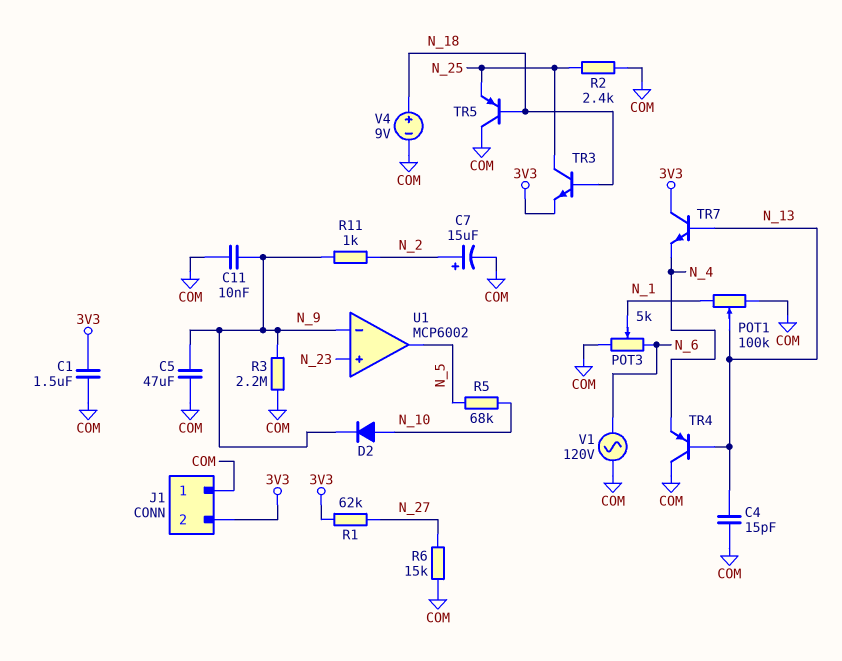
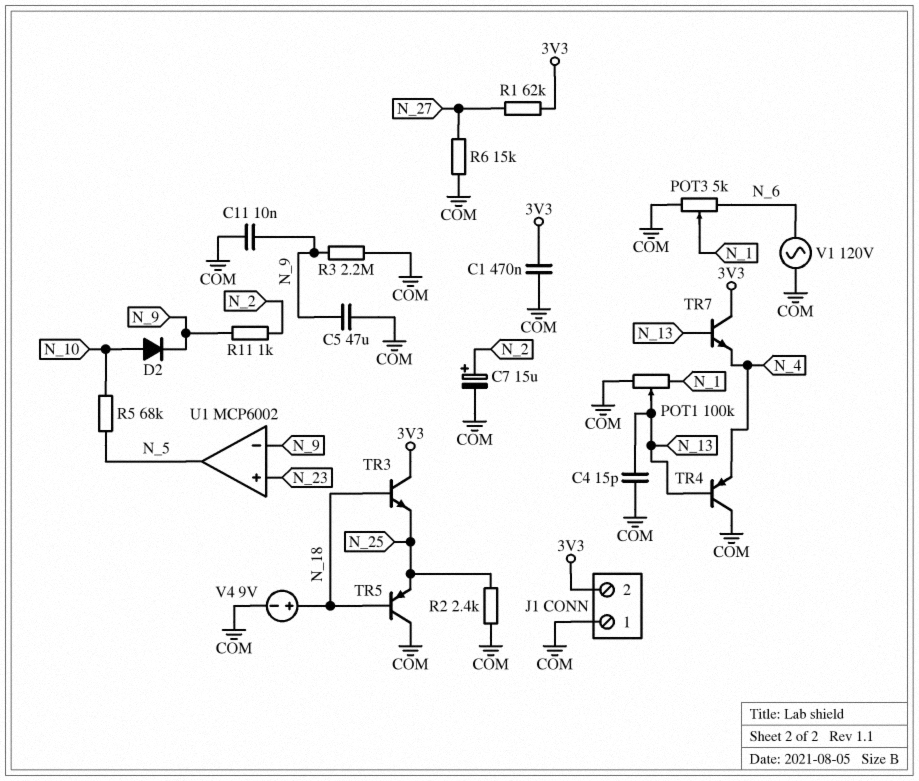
C1: 1.5uF (3V3, COM) -> 470nF (3V3, COM)
TR3: NPN (B N_18, C N_25, E 3V3) -> NPN (B N_18, C 3V3, E N_25)

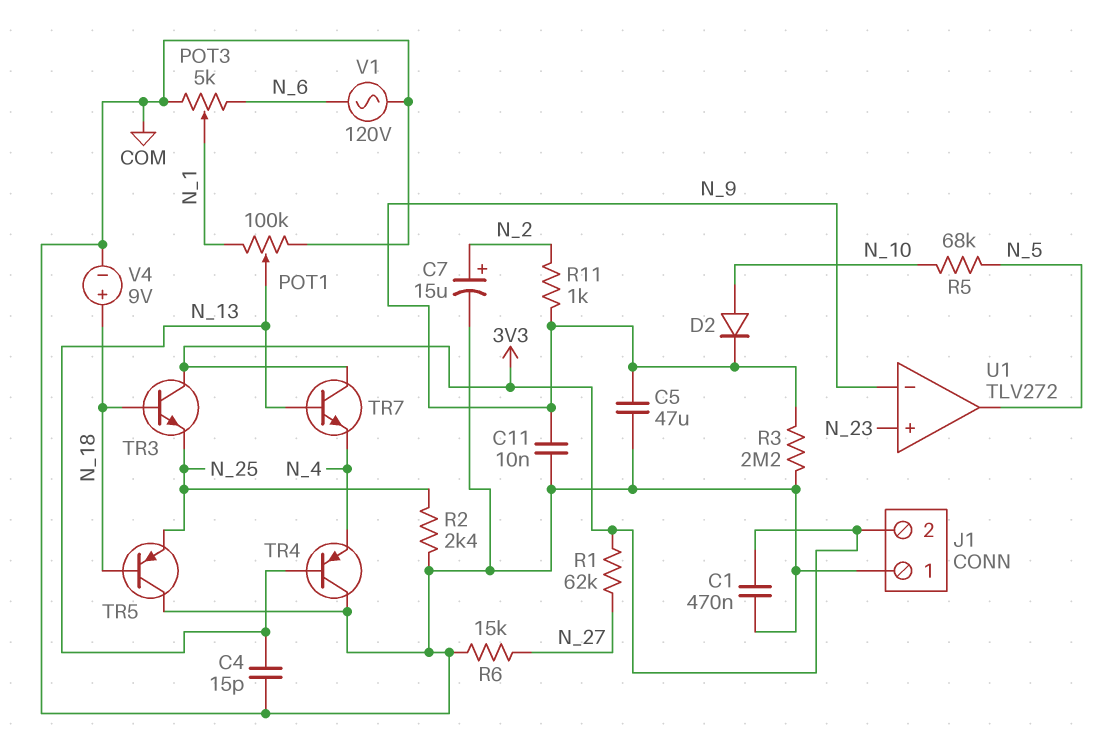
U1: MCP6002 -> TLV272

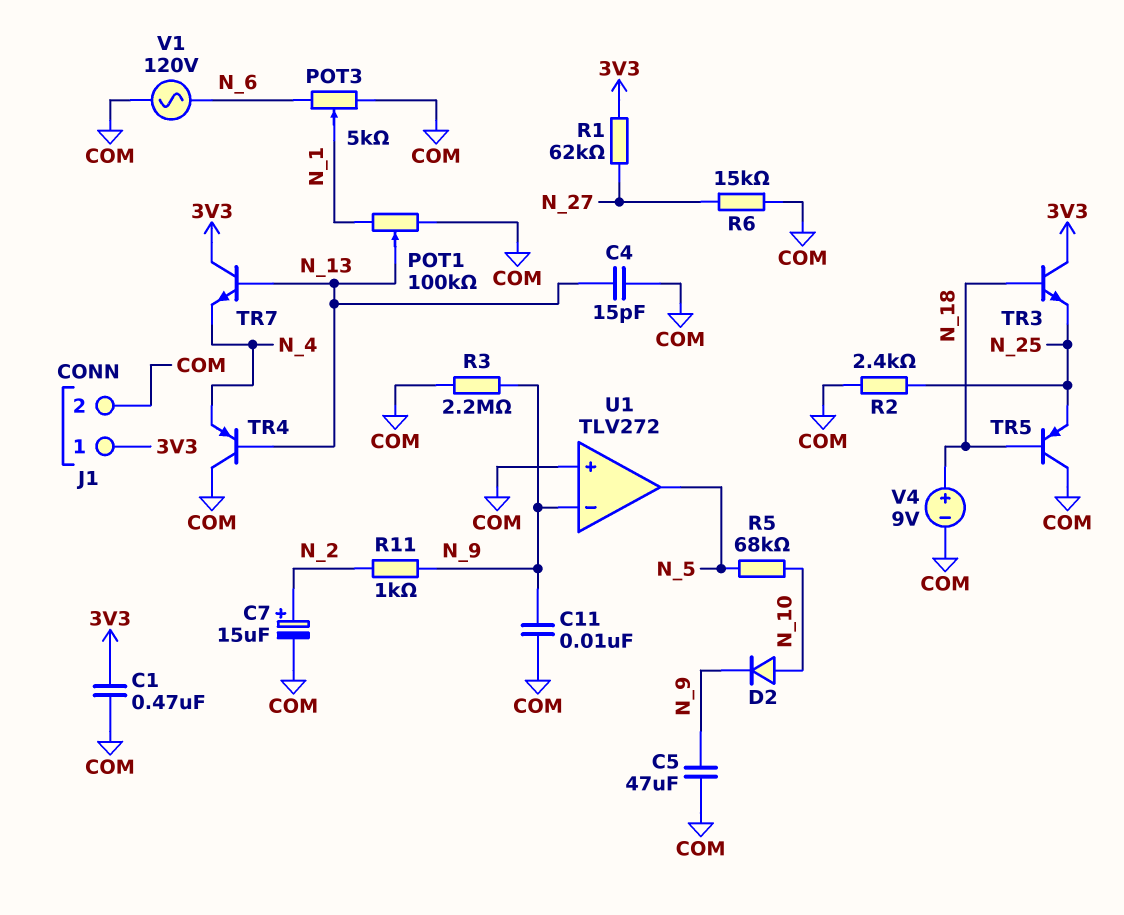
J1 pin 1: COM -> 3V3
J1 pin 2: 3V3 -> COM
U1 pin in+: N_23 -> COM

